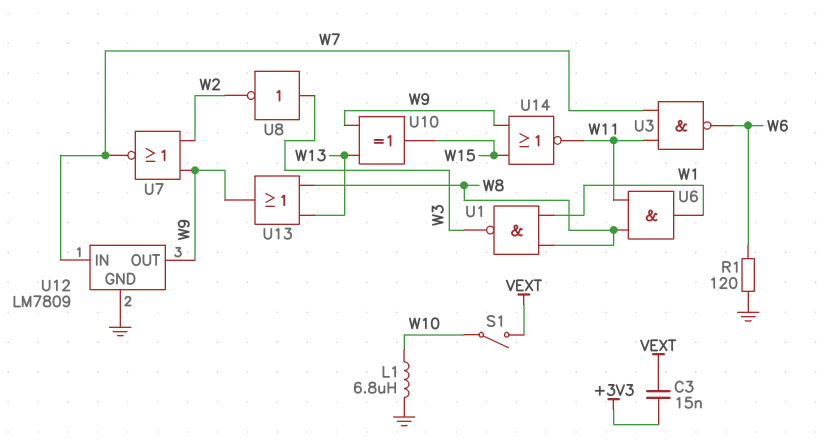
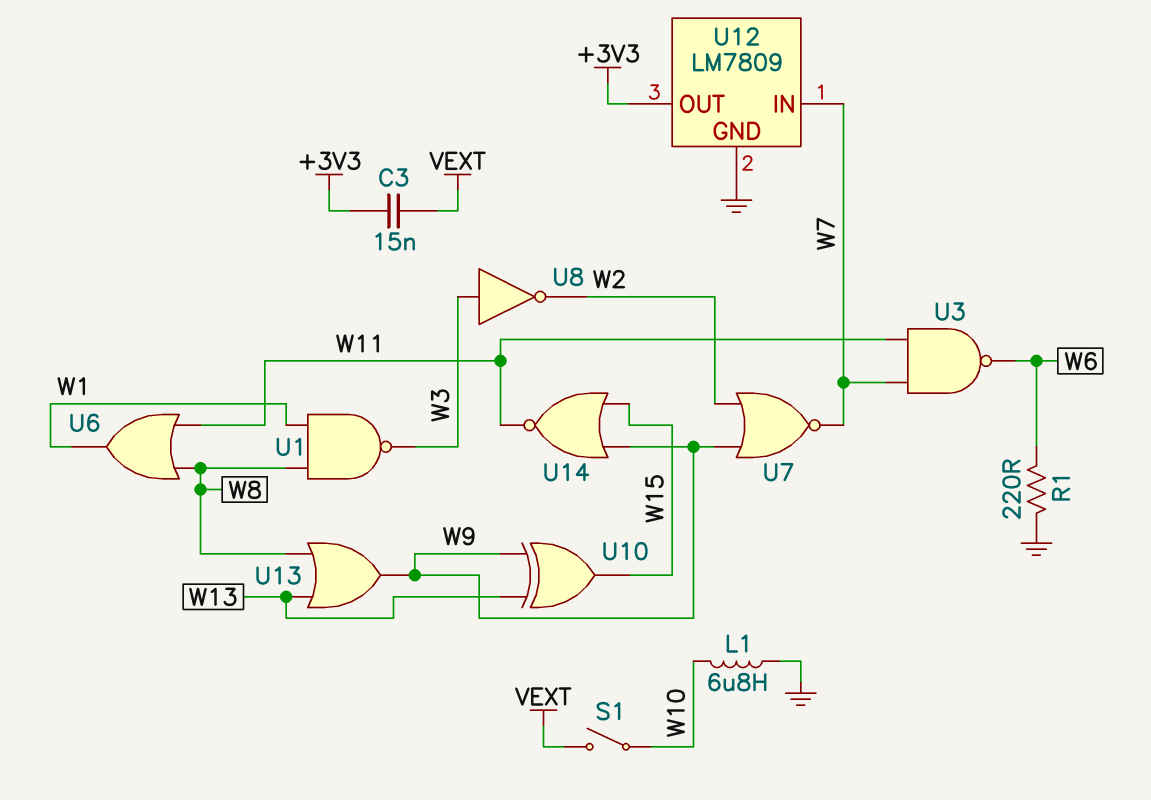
R1: 120 (GND, W6) -> 220 (GND, W6)
U6: AND (in W8, in W11, out W1) -> OR (in W8, in W11, out W1)
U12 pin OUT: W9 -> +3V3

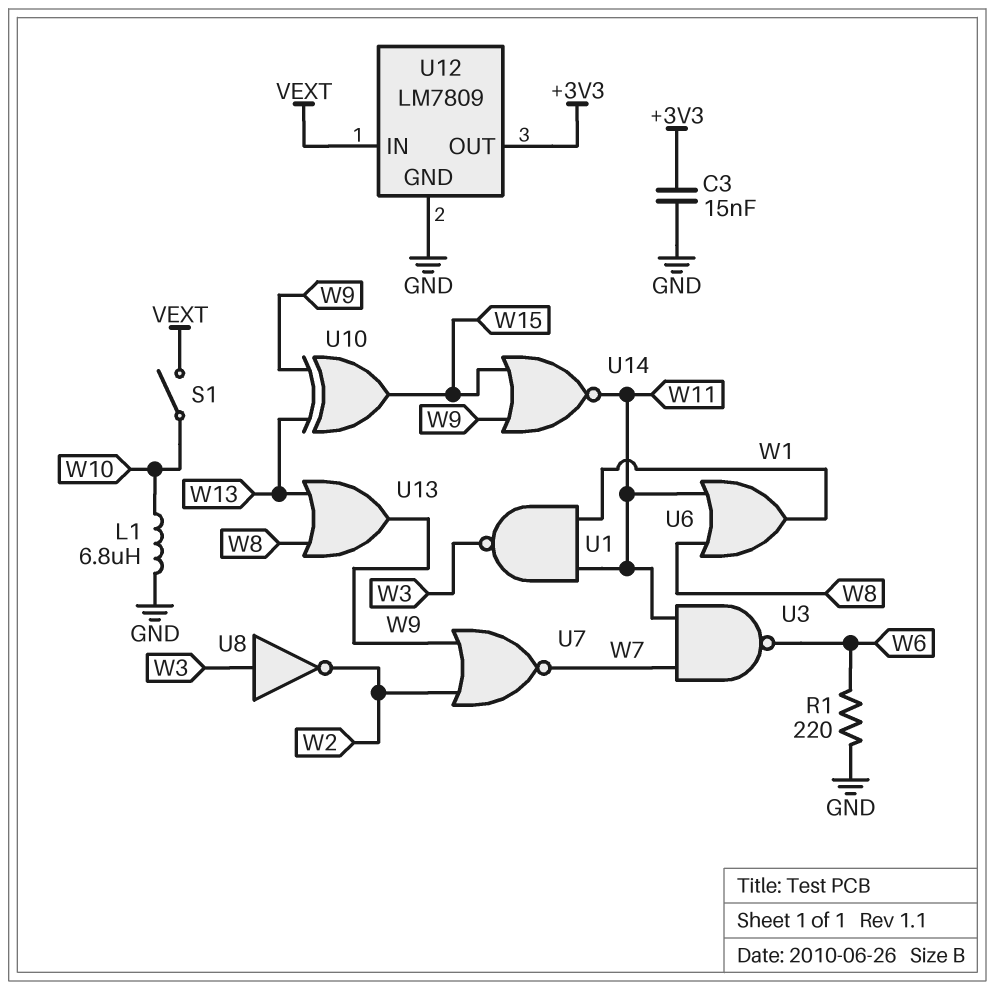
C3: 15nF (+3V3, VEXT) -> 15nF (+3V3, GND)
U1: NAND (in W1, in W8, out W3) -> NAND (in W1, in W11, out W3)
U12 pin IN: W7 -> VEXT

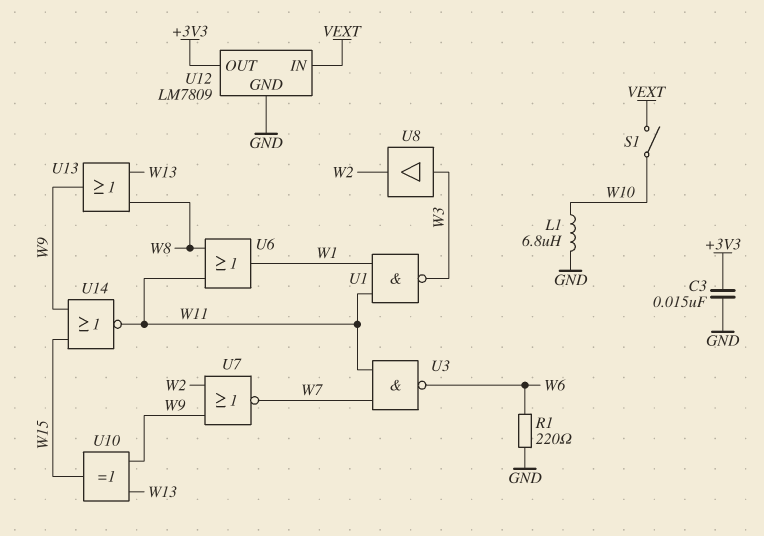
U8: NOT (in W3, out W2) -> buffer (in W3, out W2)

